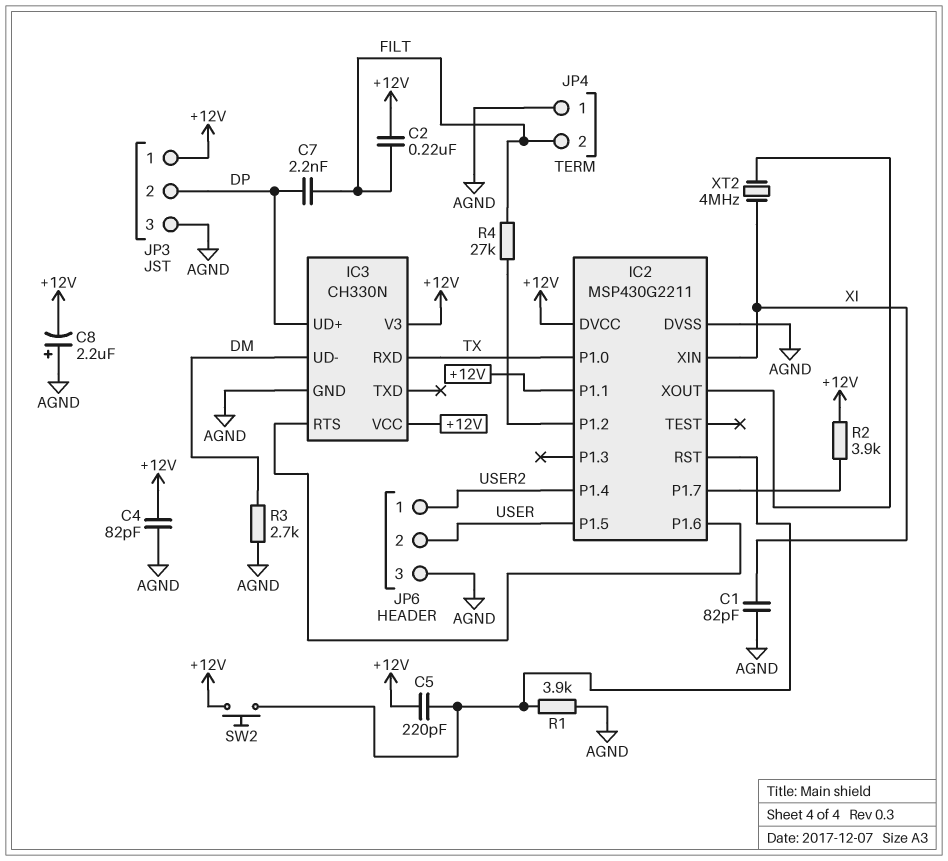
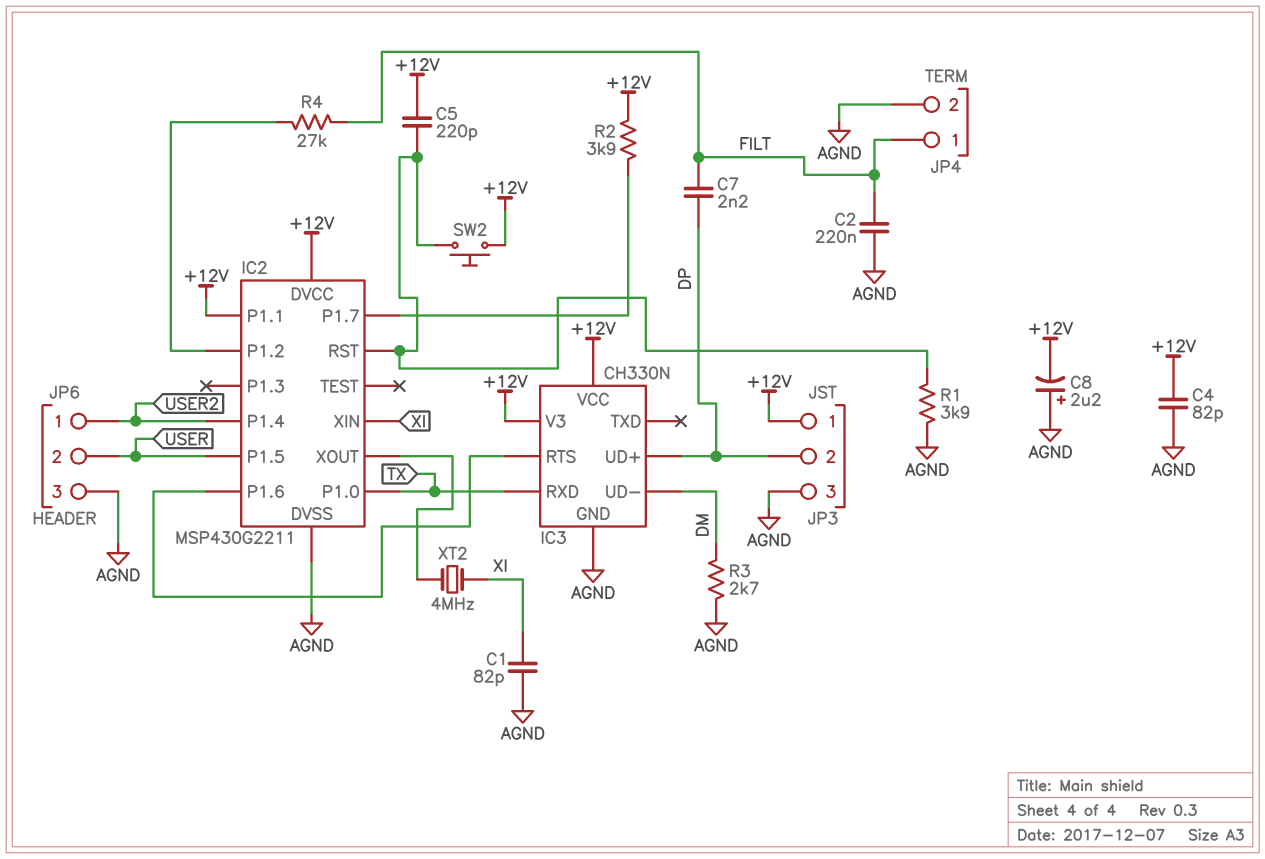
C2: 220nF (+12V, FILT) -> 220nF (AGND, FILT)
JP4 pin 1: AGND -> FILT
JP4 pin 2: FILT -> AGND

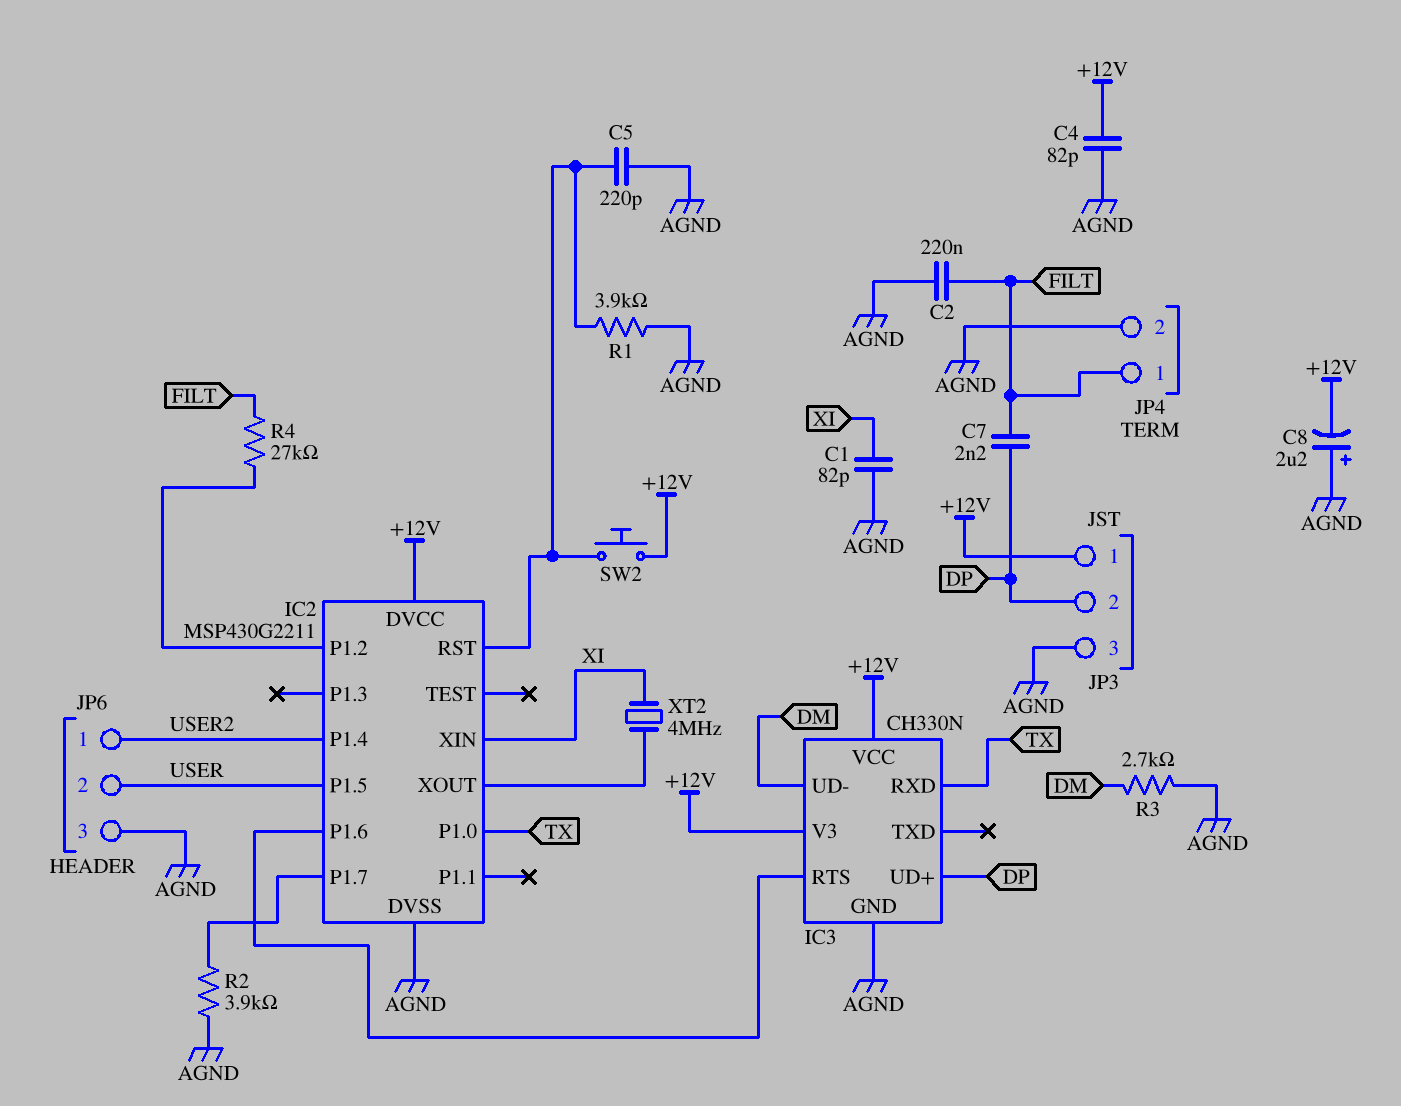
C5: 220pF (+12V, IC2/RST) -> 220pF (AGND, IC2/RST)
IC2 pin P1.1: +12V -> none
R2: 3.9k (+12V, IC2/P1.7) -> 3.9k (AGND, IC2/P1.7)

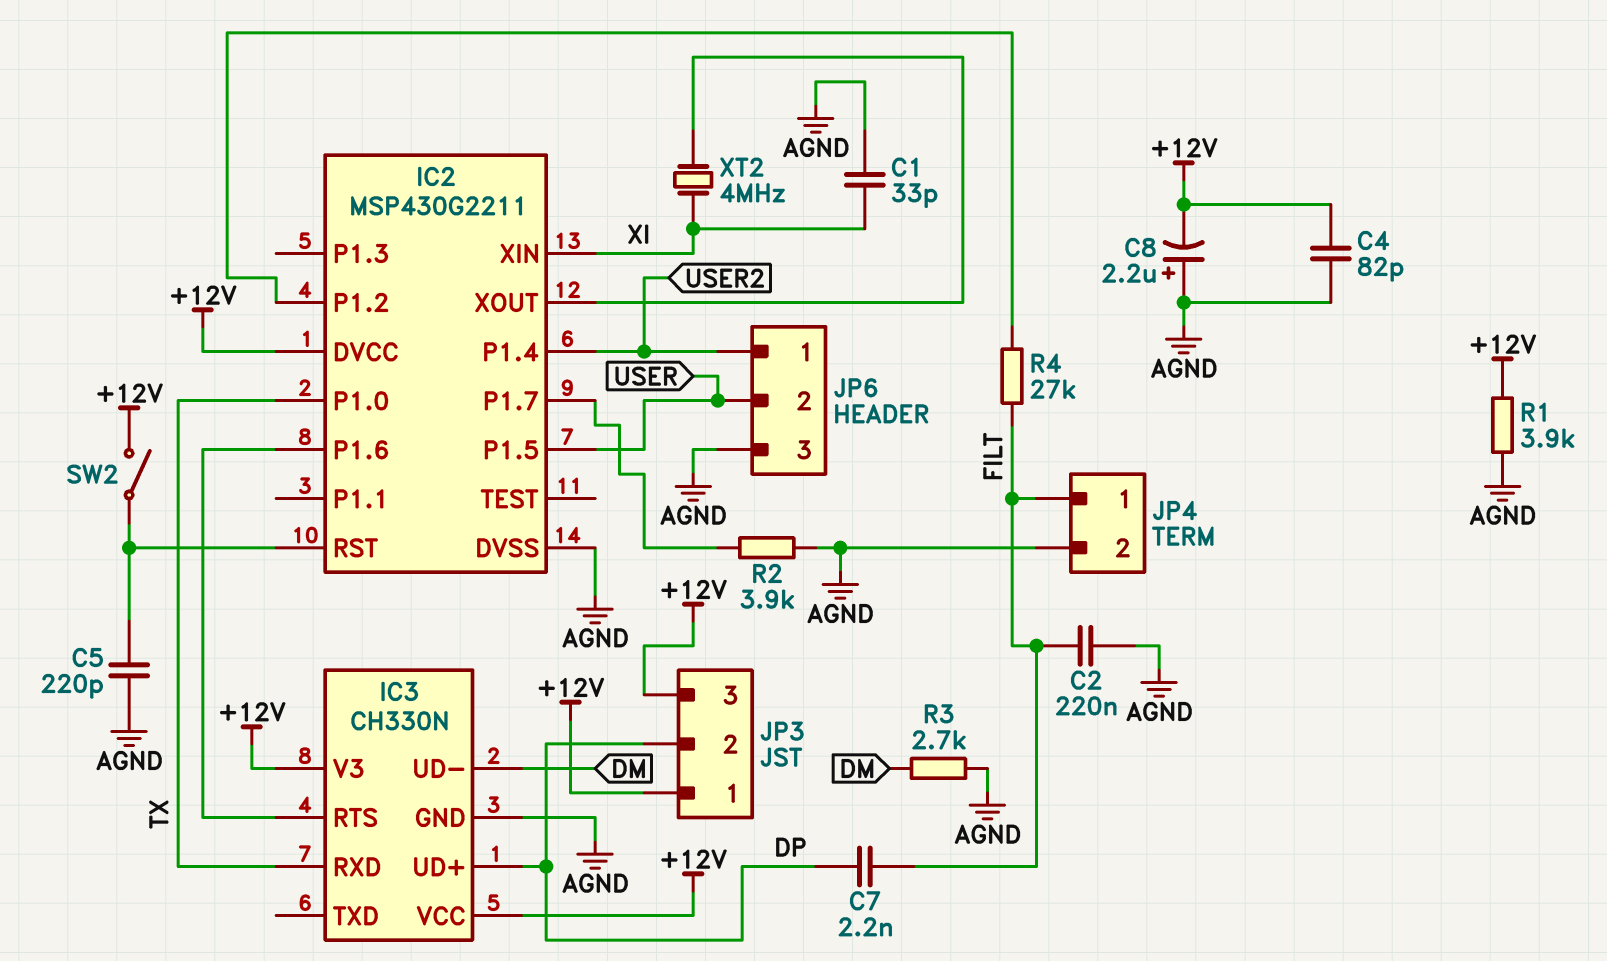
C1: 82pF (AGND, XI) -> 33pF (AGND, XI)
JP3 pin 3: AGND -> +12V
R1: 3.9k (AGND, IC2/RST) -> 3.9k (+12V, AGND)
SW2: button (+12V, IC2/RST) -> switch (+12V, IC2/RST)

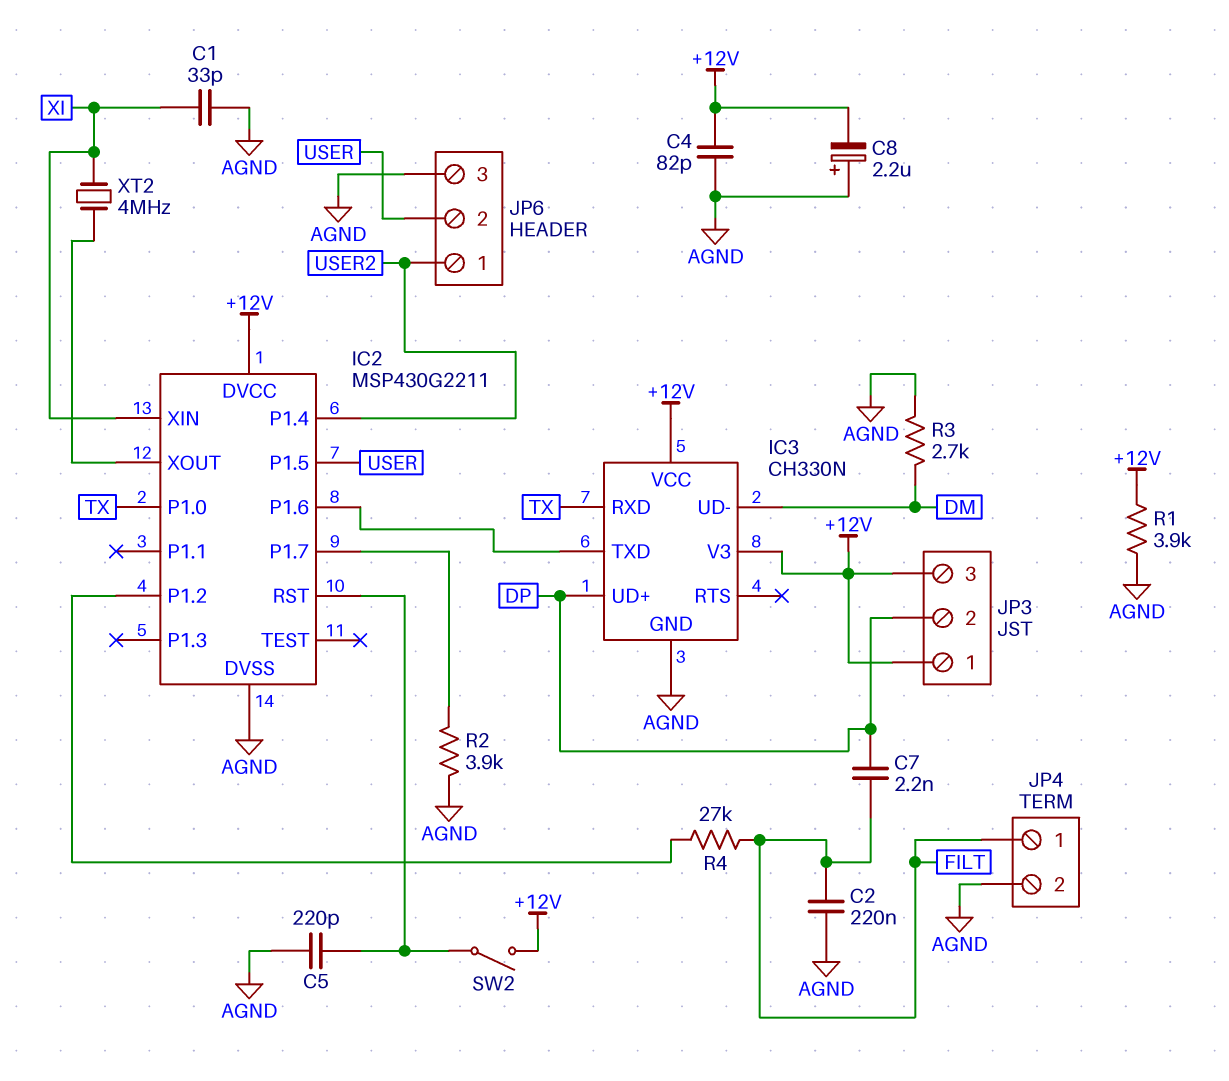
IC3 pin RTS: IC2/P1.6 -> none
IC3 pin TXD: none -> IC2/P1.6

